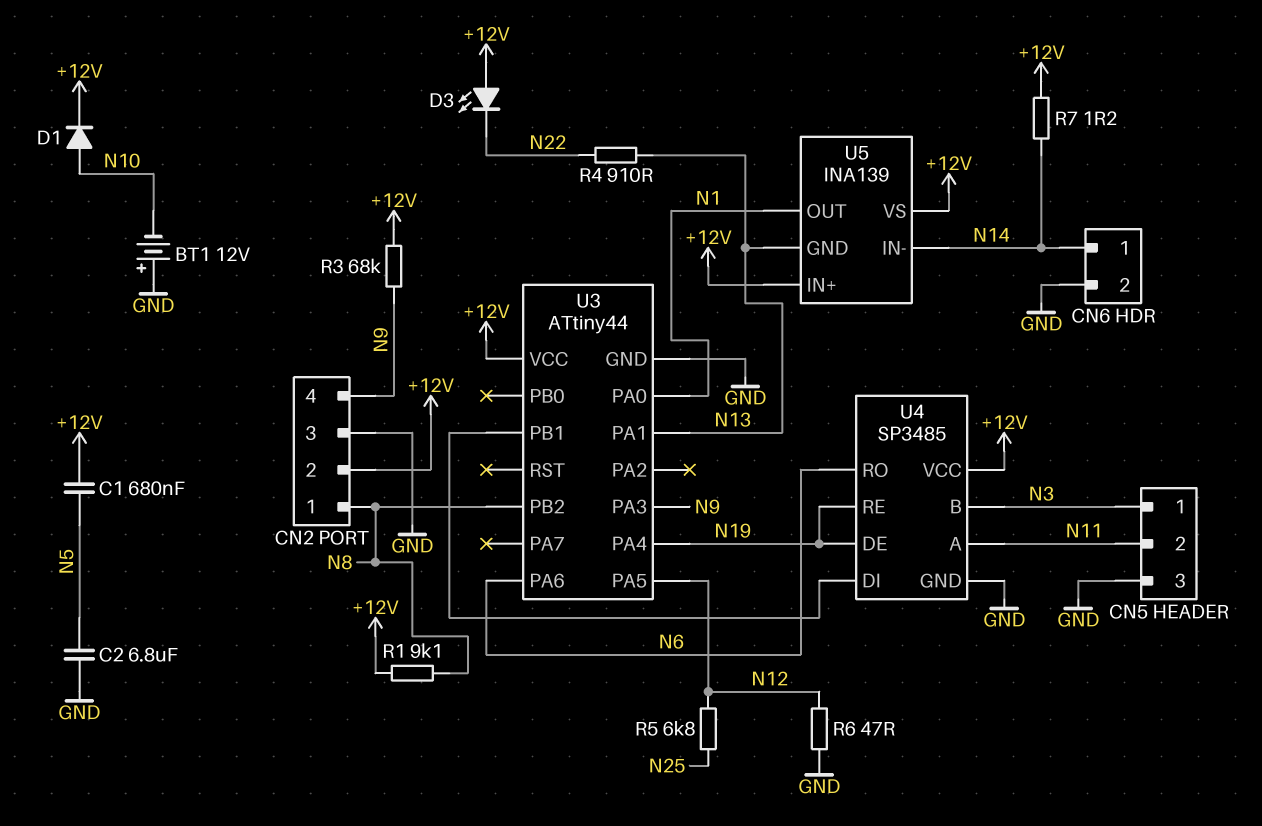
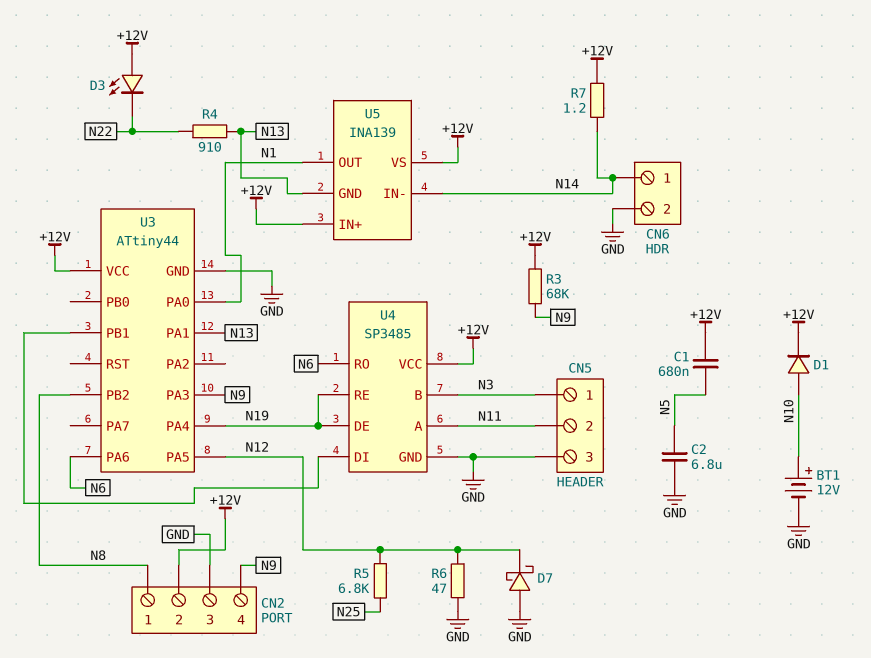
BT1: 12V (plus GND, minus N10) -> 12V (plus N10, minus GND)
D7: none -> schottky (A GND, K N12)
R1: 9.1k (+12V, N8) -> none

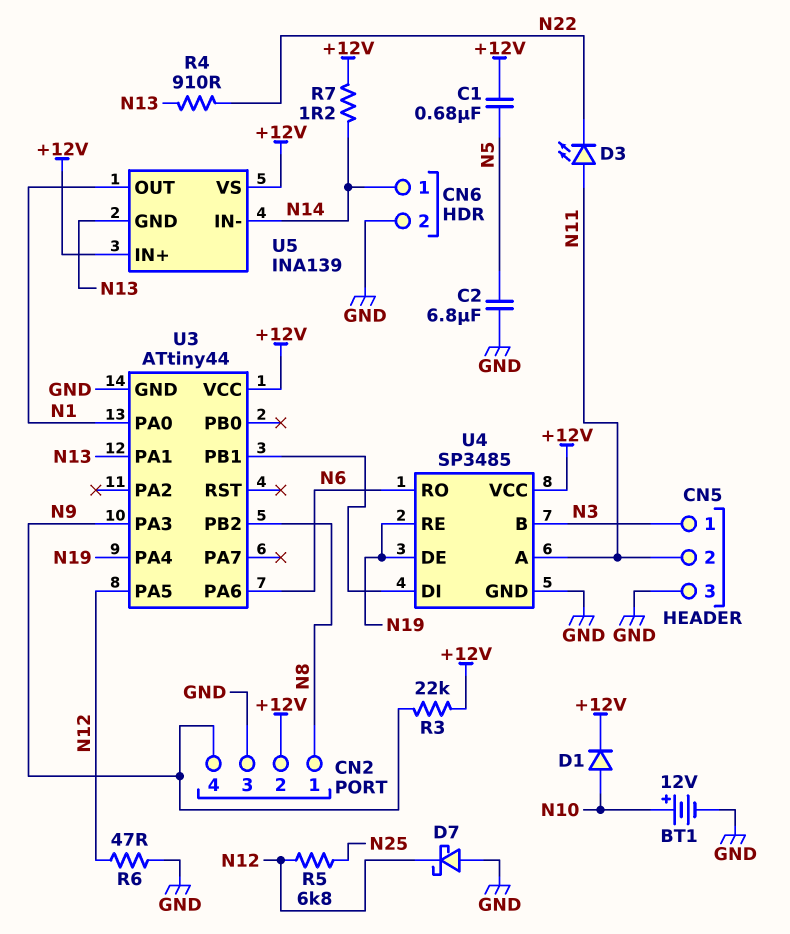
D3: LED (A +12V, K N22) -> LED (A N11, K N22)
R3: 68k (+12V, N9) -> 22k (+12V, N9)

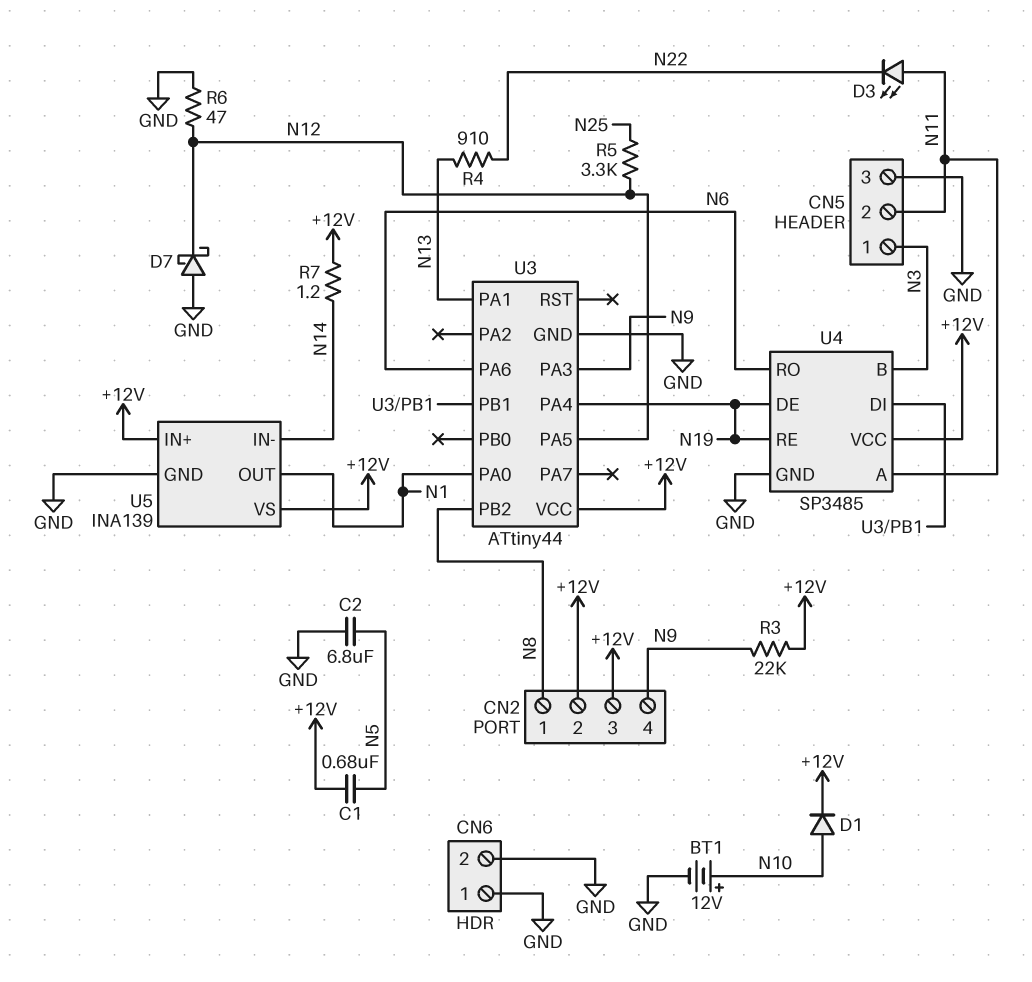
CN2 pin 3: GND -> +12V
CN6 pin 1: N14 -> GND
R5: 6.8k (N12, N25) -> 3.3k (N12, N25)
U5 pin GND: N13 -> GND

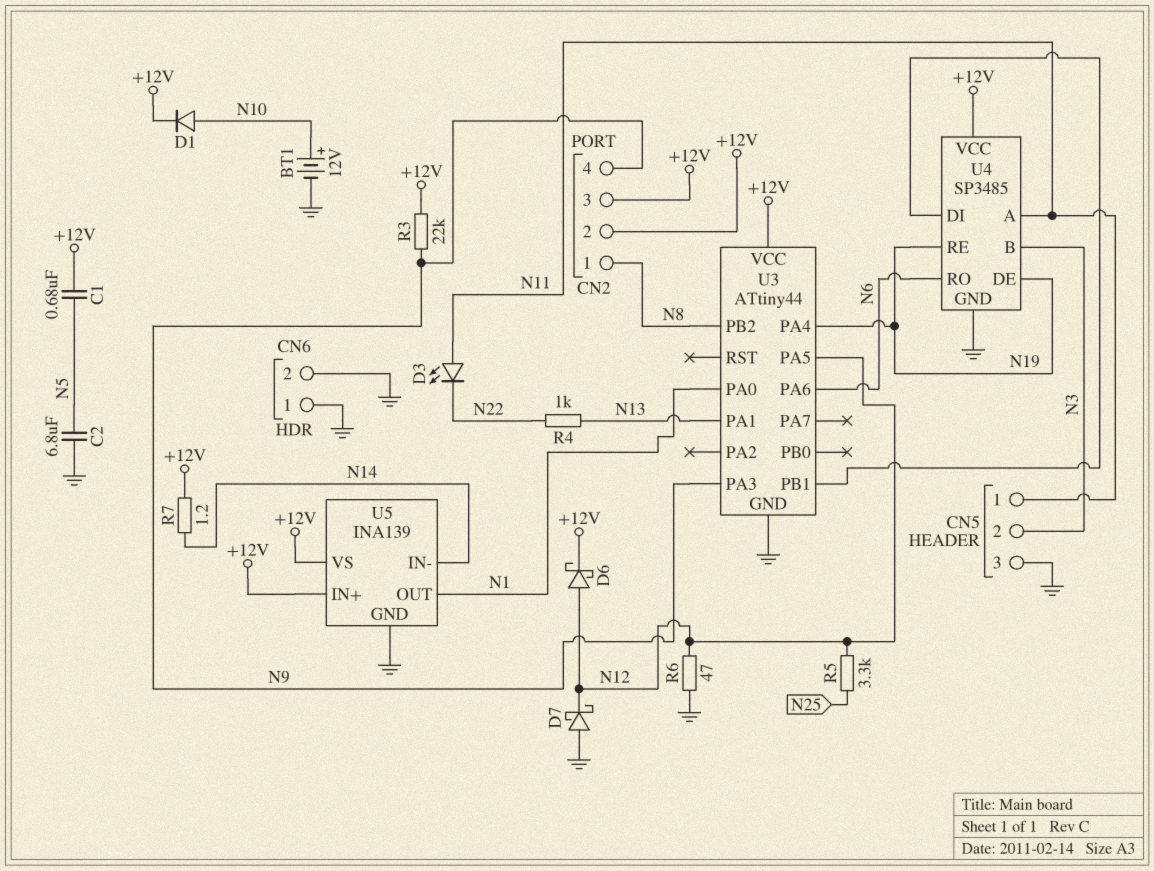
CN5 pin 1: N3 -> N11
CN5 pin 2: N11 -> N3
D6: none -> schottky (A N12, K +12V)
R4: 910 (N13, N22) -> 1k (N13, N22)

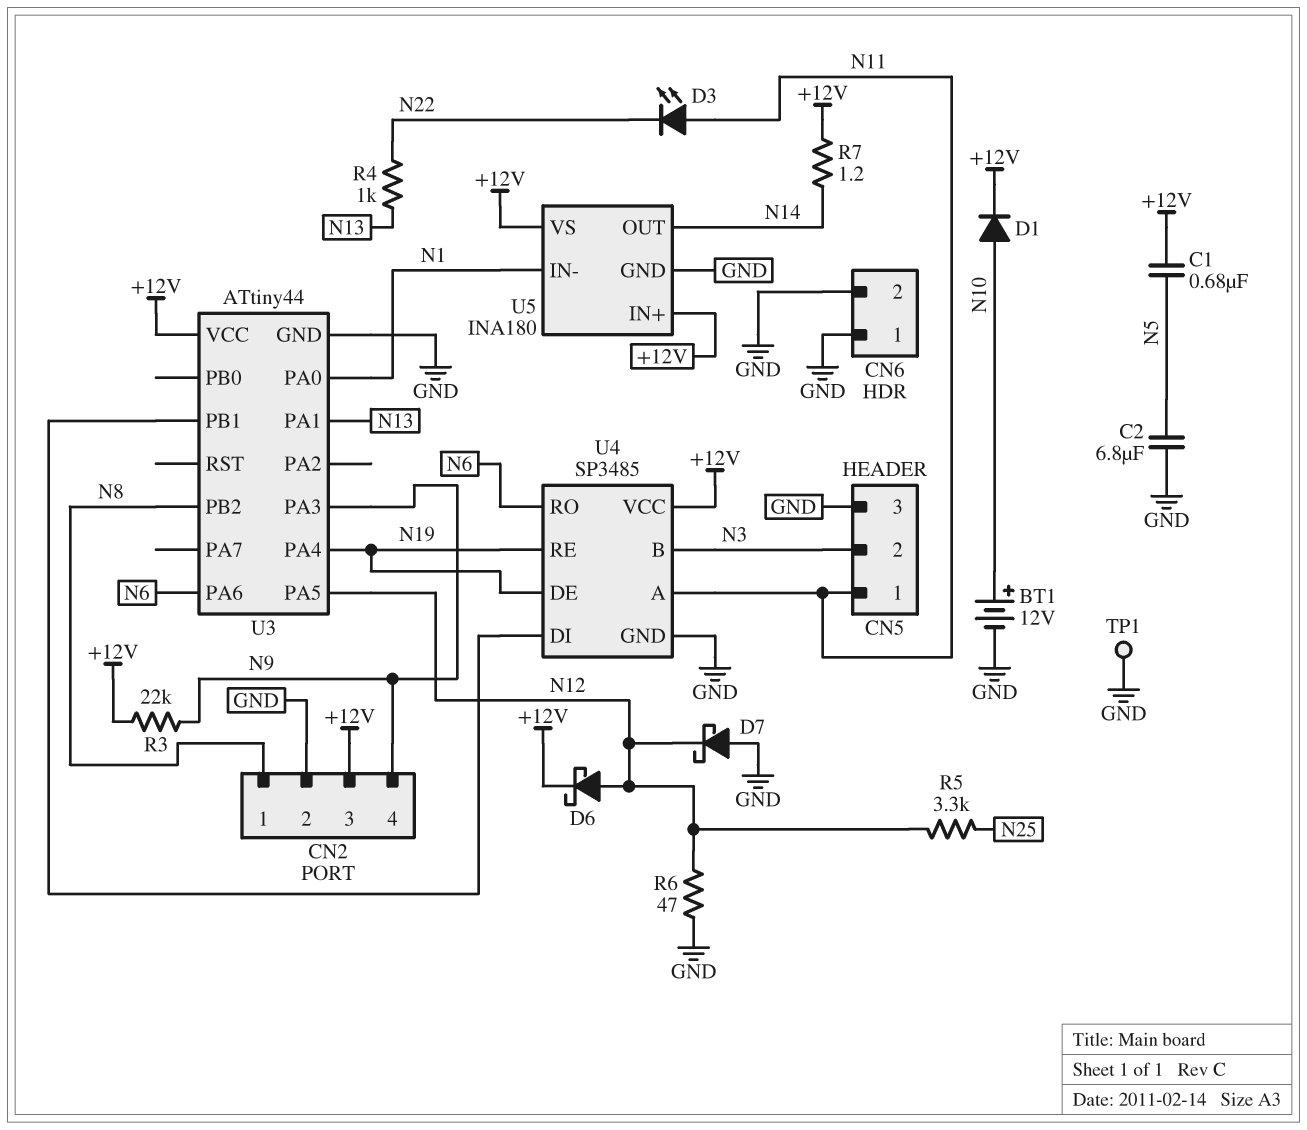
CN2 pin 2: +12V -> GND
TP1: none -> test point (GND)
U5: INA139 -> INA180
U5 pin IN-: N14 -> N1
U5 pin OUT: N1 -> N14

